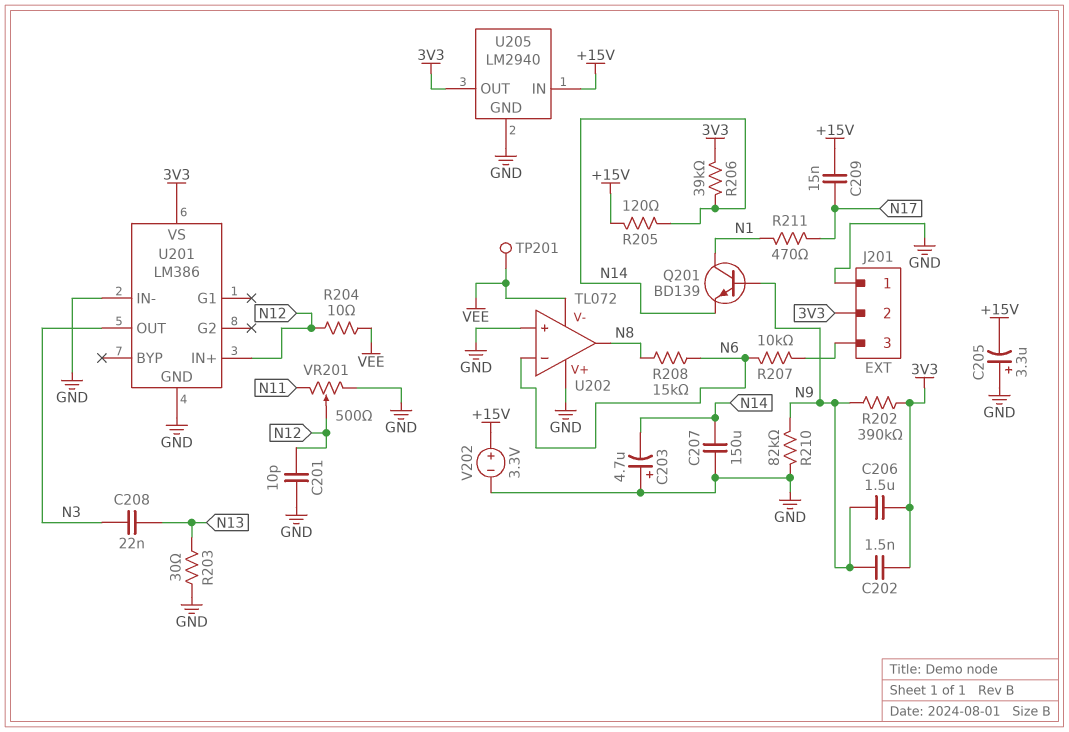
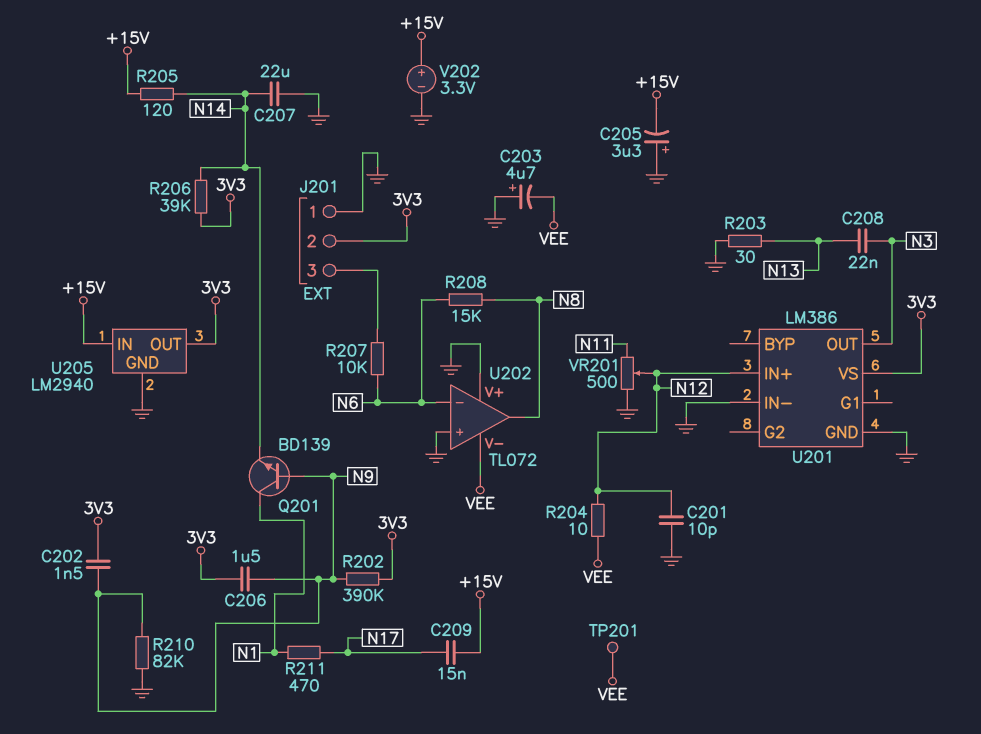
C203: 4.7uF (plus GND, minus N14) -> 4.7uF (plus GND, minus VEE)
C207: 150uF (GND, N14) -> 22uF (GND, N14)

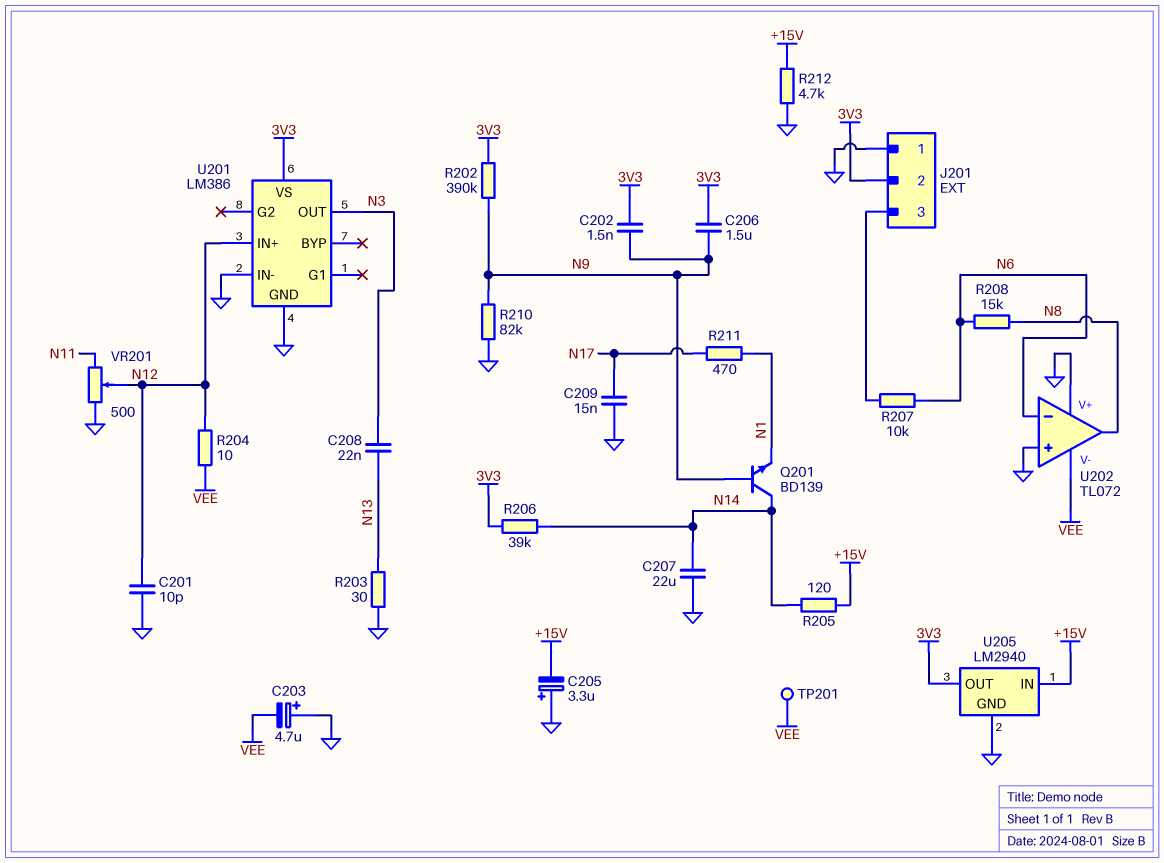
C209: 15nF (+15V, N17) -> 15nF (GND, N17)
Q201: NPN BD139 (B N9, C N1, E N14) -> NPN BD139 (B N9, C N14, E N1)
R212: none -> 4.7k (+15V, GND)
V202: 3.3V (plus +15V, minus GND) -> none

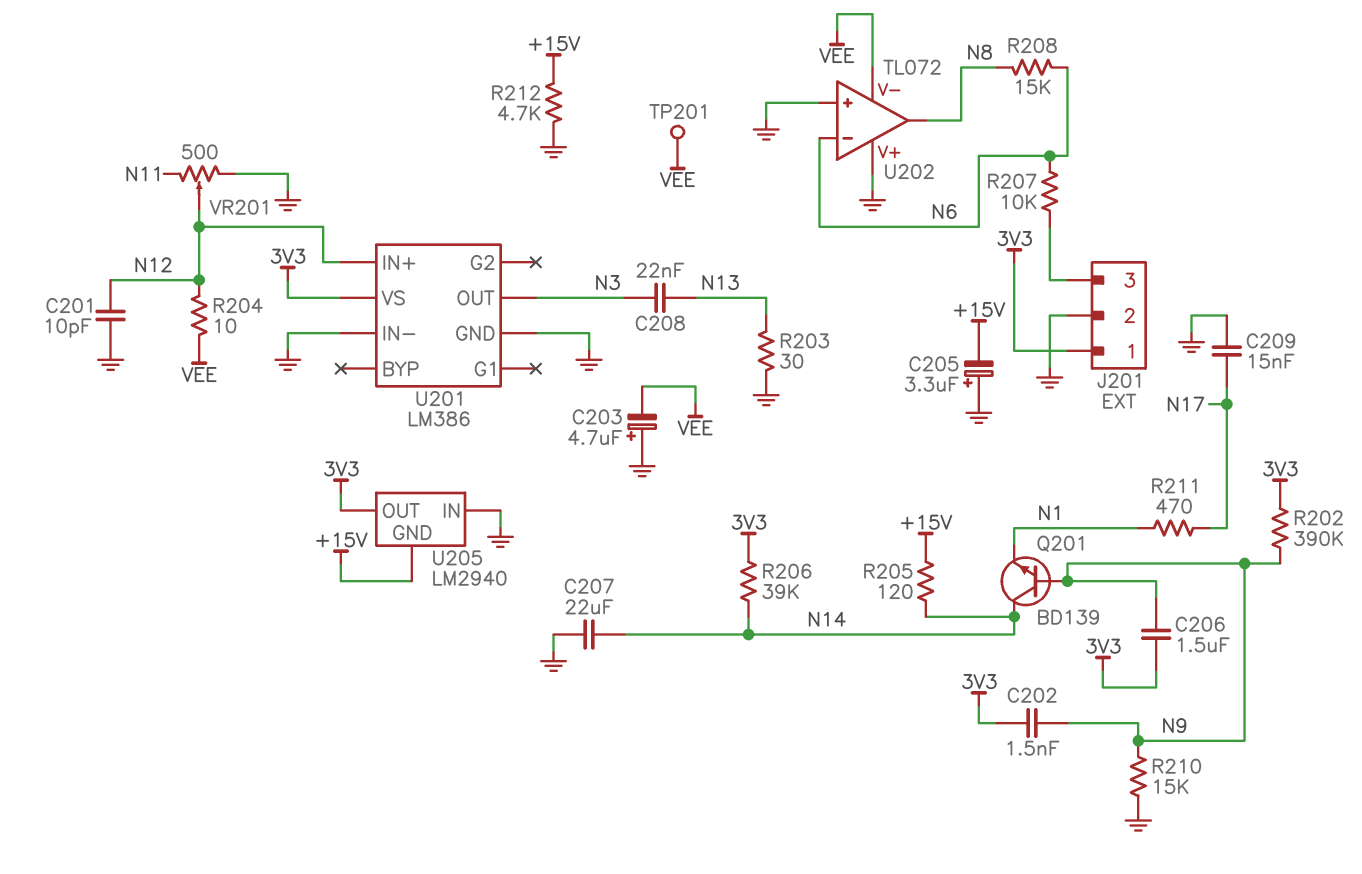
J201 pin 1: GND -> 3V3
J201 pin 2: 3V3 -> GND
R210: 82k (GND, N9) -> 15k (GND, N9)
U205 pin GND: GND -> +15V
U205 pin IN: +15V -> GND

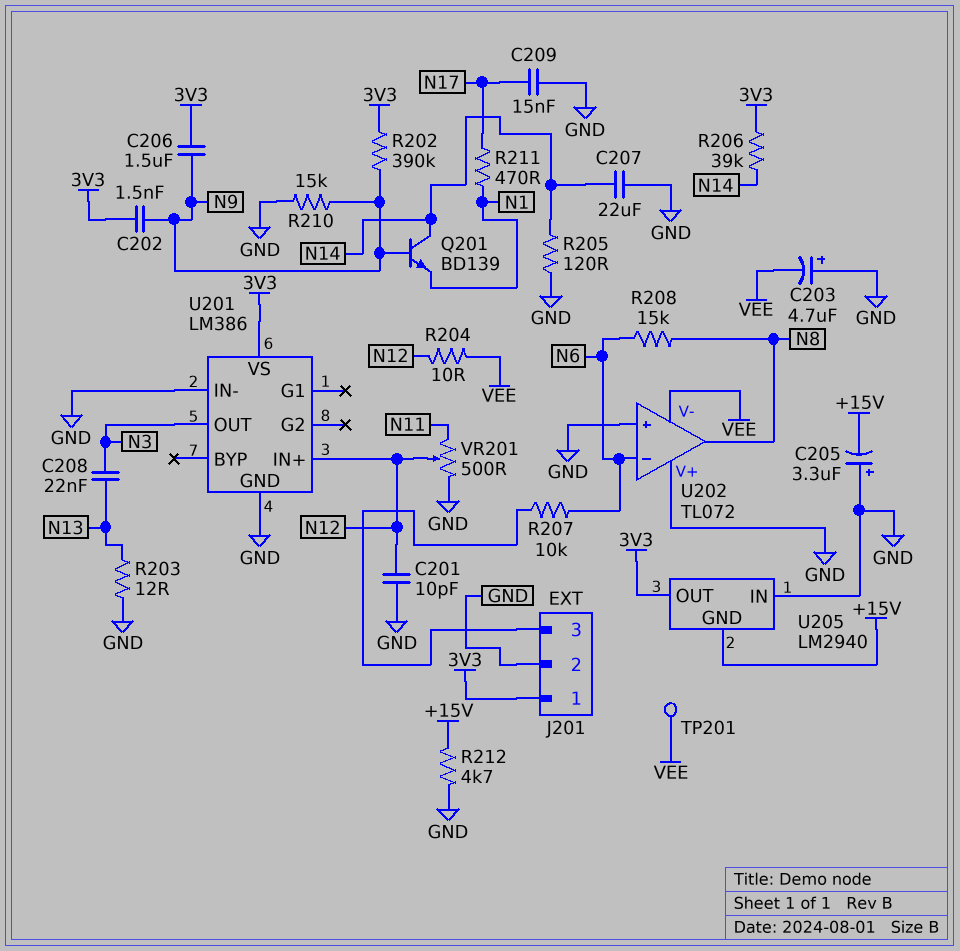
R203: 30 (GND, N13) -> 12 (GND, N13)
R205: 120 (+15V, N14) -> 120 (GND, N14)

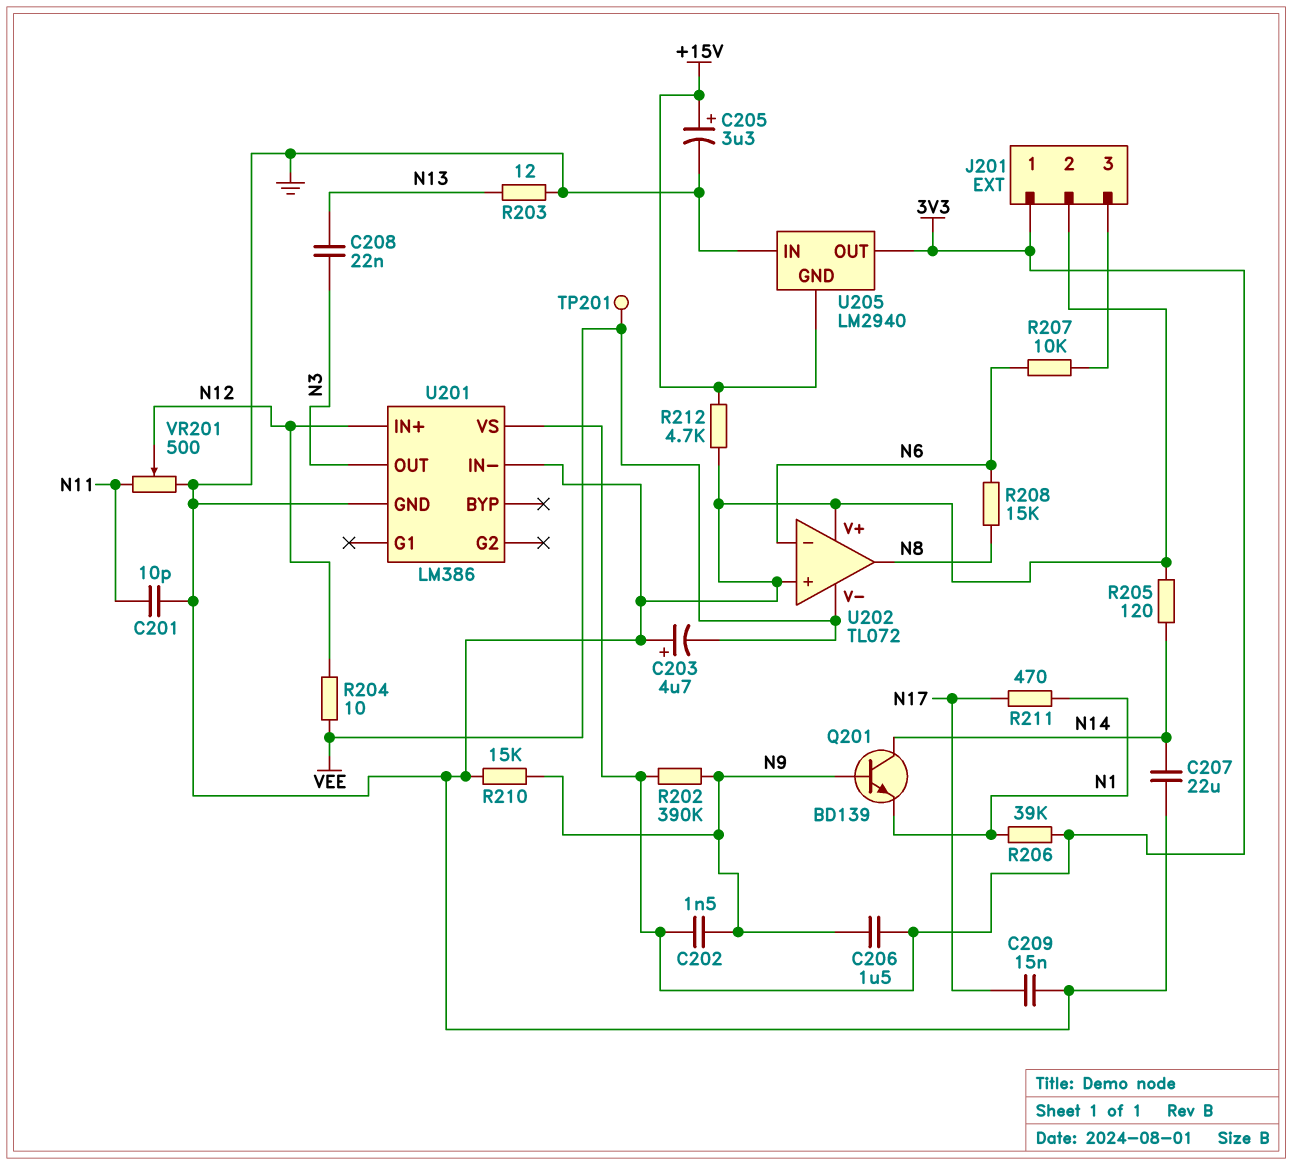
C201: 10pF (GND, N12) -> 10pF (GND, N11)
C205: 3.3uF (plus GND, minus +15V) -> 3.3uF (plus +15V, minus GND)
R206: 39k (3V3, N14) -> 39k (3V3, N1)

